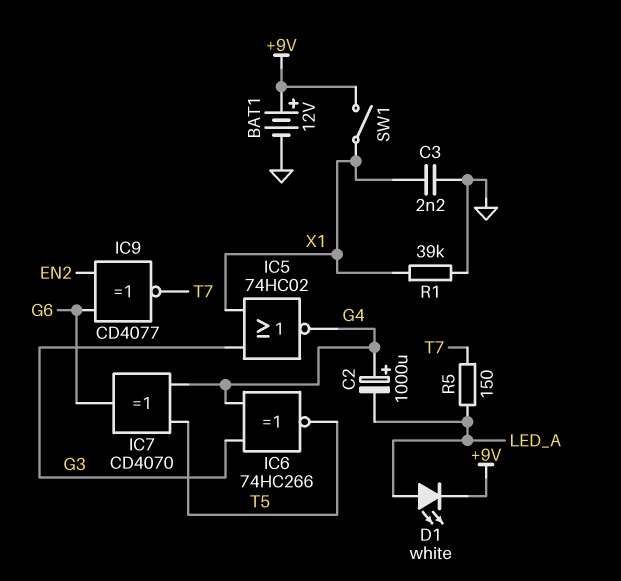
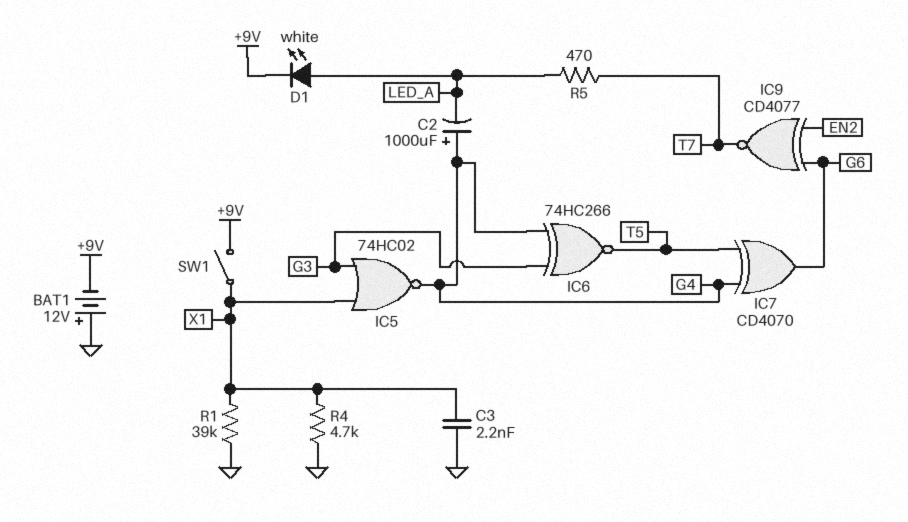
BAT1: 12V (plus +9V, minus GND) -> 12V (plus GND, minus +9V)
R4: none -> 4.7k (GND, X1)
R5: 150 (LED_A, T7) -> 470 (LED_A, T7)

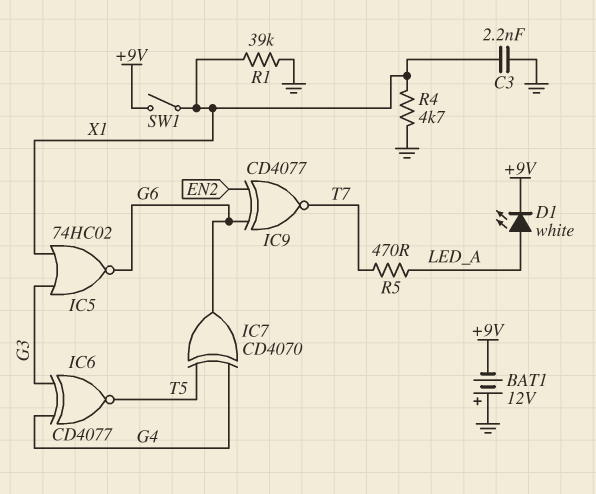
C2: 1000uF (plus G4, minus LED_A) -> none
IC5: NOR 74HC02 (in G3, in X1, out G4) -> NOR 74HC02 (in G3, in X1, out G6)
IC6: XNOR 74HC266 (in G3, in G4, out T5) -> XNOR CD4077 (in G3, in G4, out T5)

